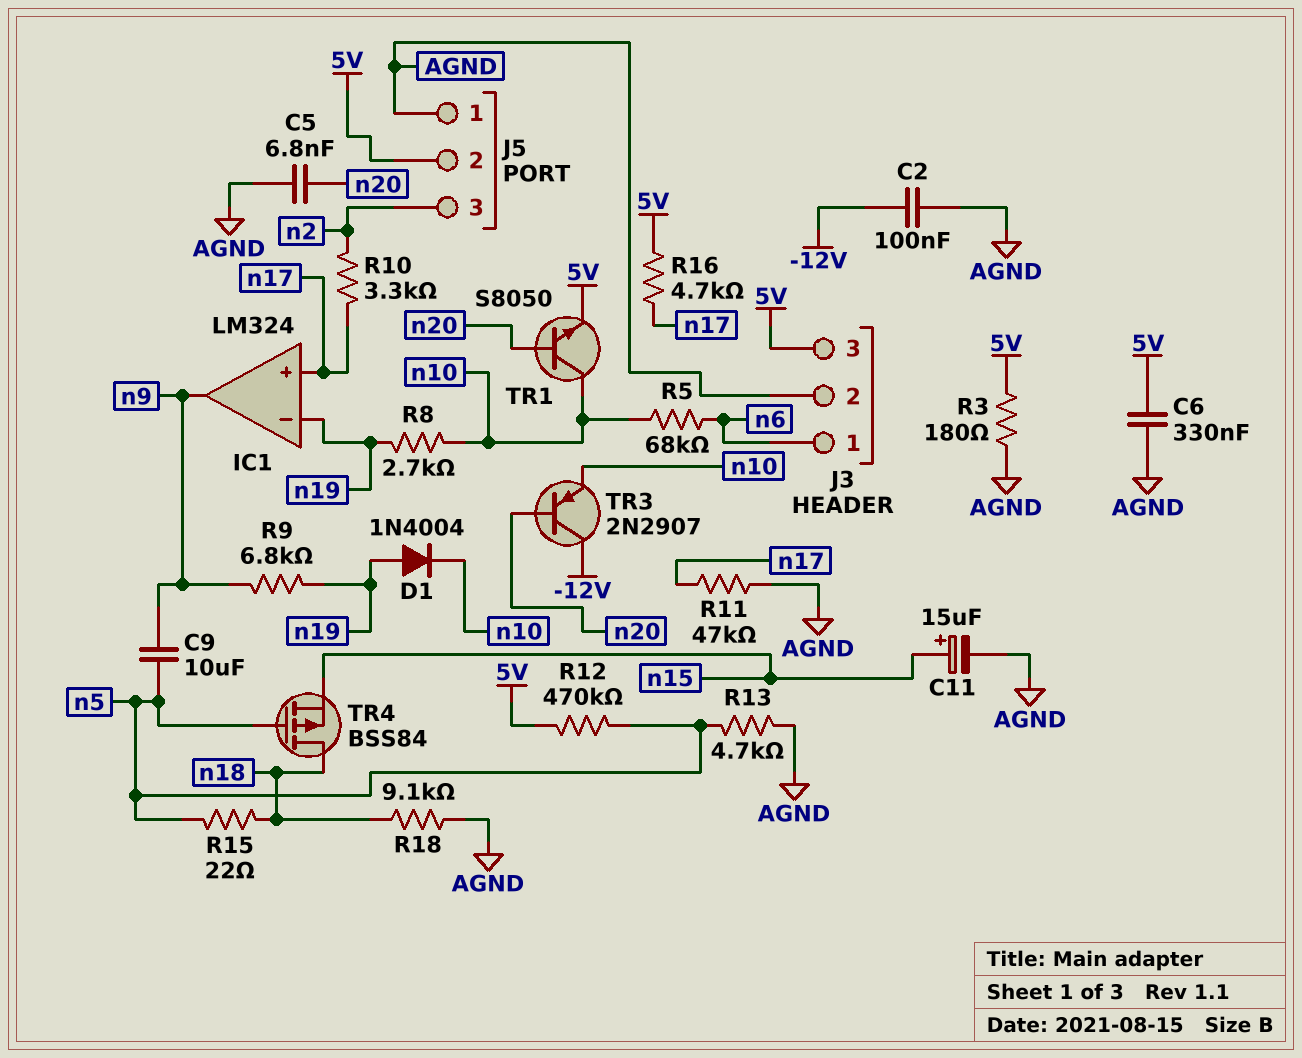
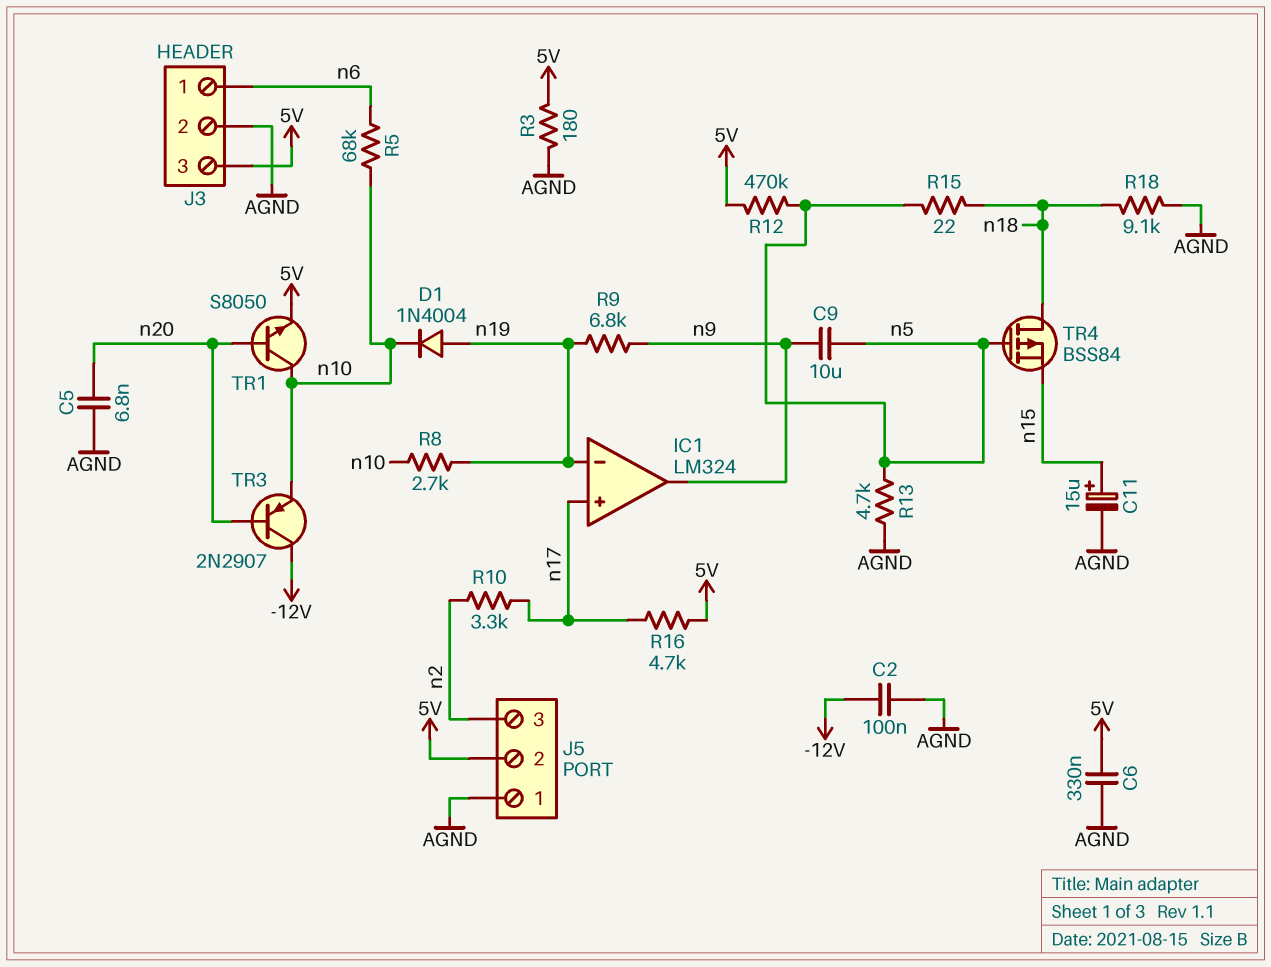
R11: 47k (AGND, n17) -> none

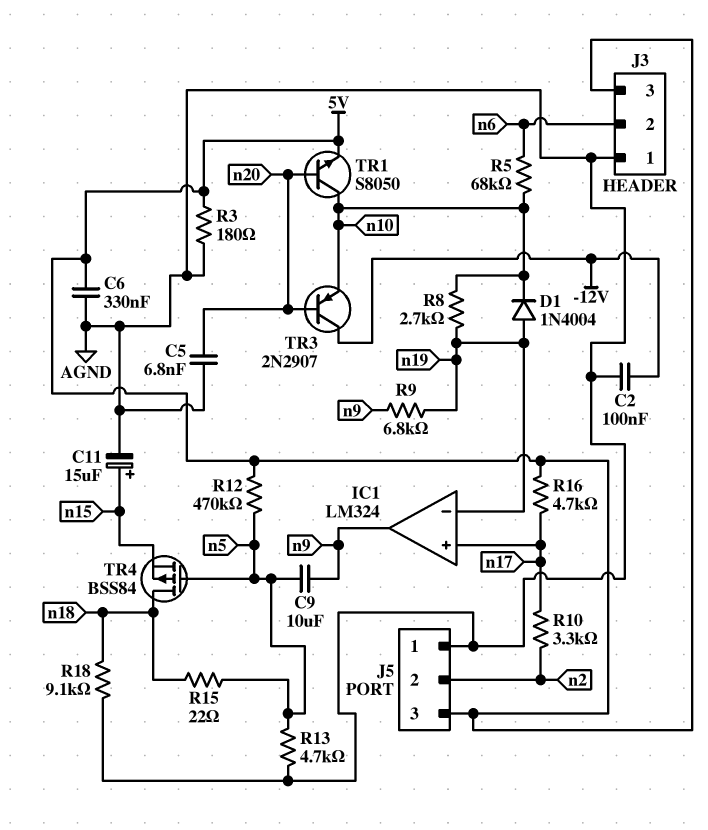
J3 pin 1: n6 -> AGND
J3 pin 2: AGND -> n6
J5 pin 2: 5V -> n2
J5 pin 3: n2 -> 5V

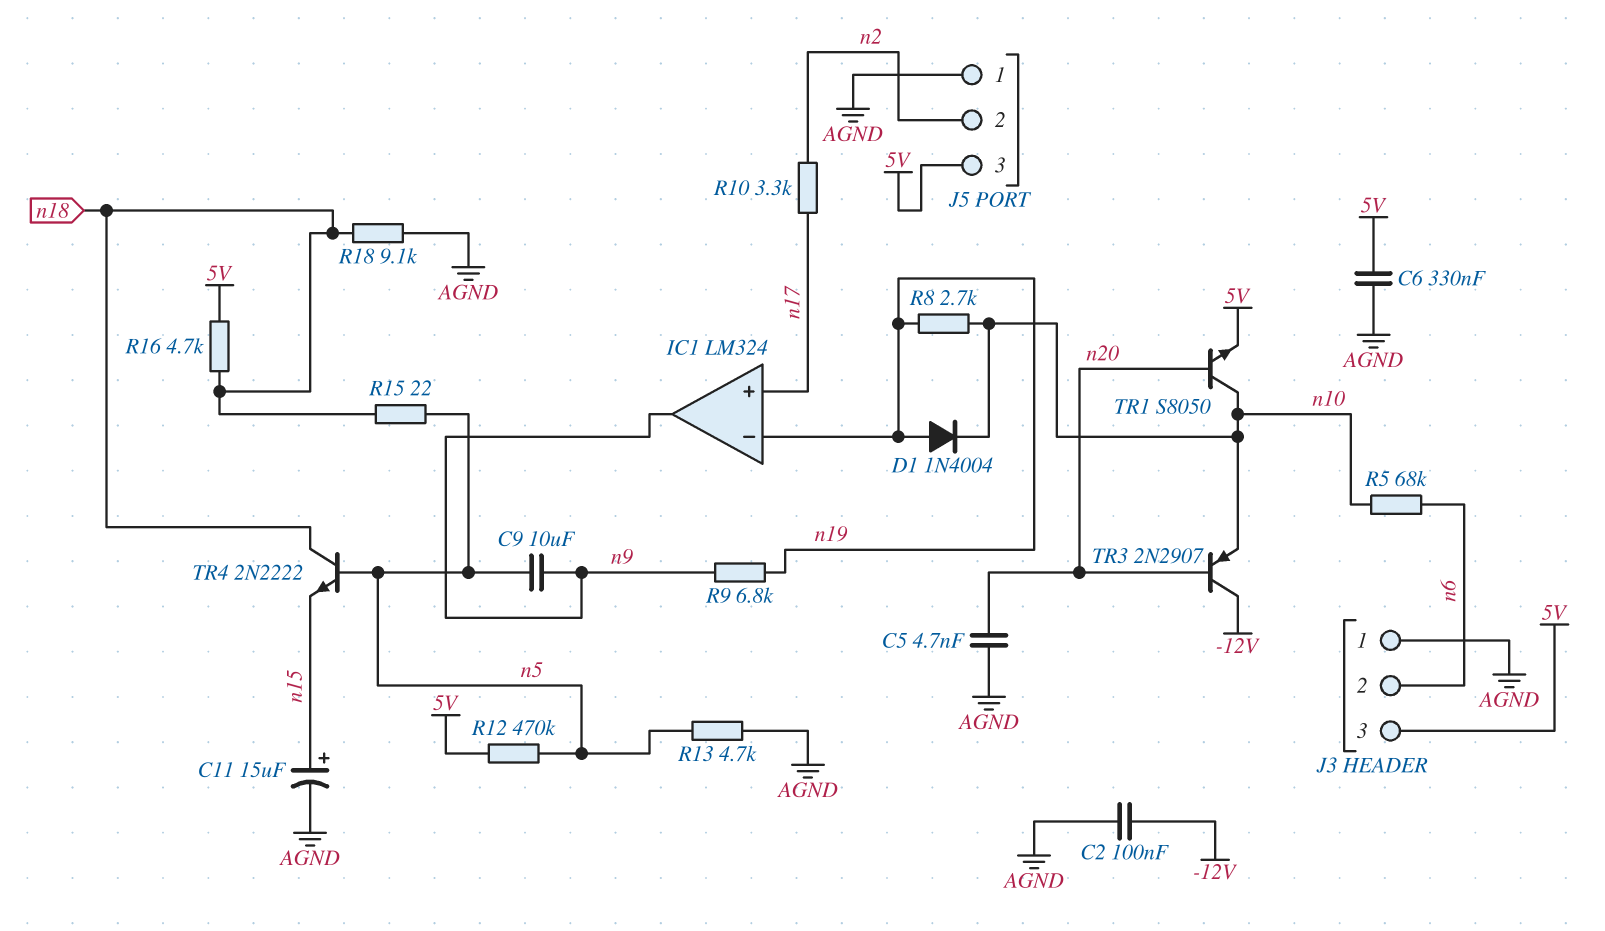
C5: 6.8nF (AGND, n20) -> 4.7nF (AGND, n20)
R3: 180 (5V, AGND) -> none
R16: 4.7k (5V, n17) -> 4.7k (5V, n18)
TR4: PMOS BSS84 (G n5, D n18, S n15) -> NPN 2N2222 (B n5, C n18, E n15)

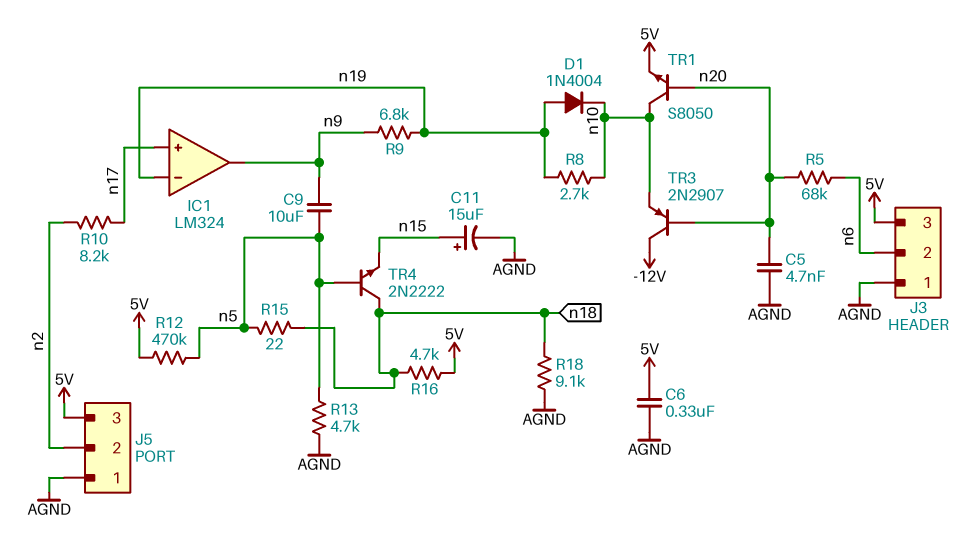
C2: 100nF (-12V, AGND) -> none
R5: 68k (n6, n10) -> 68k (n6, n20)
R10: 3.3k (n2, n17) -> 8.2k (n2, n17)

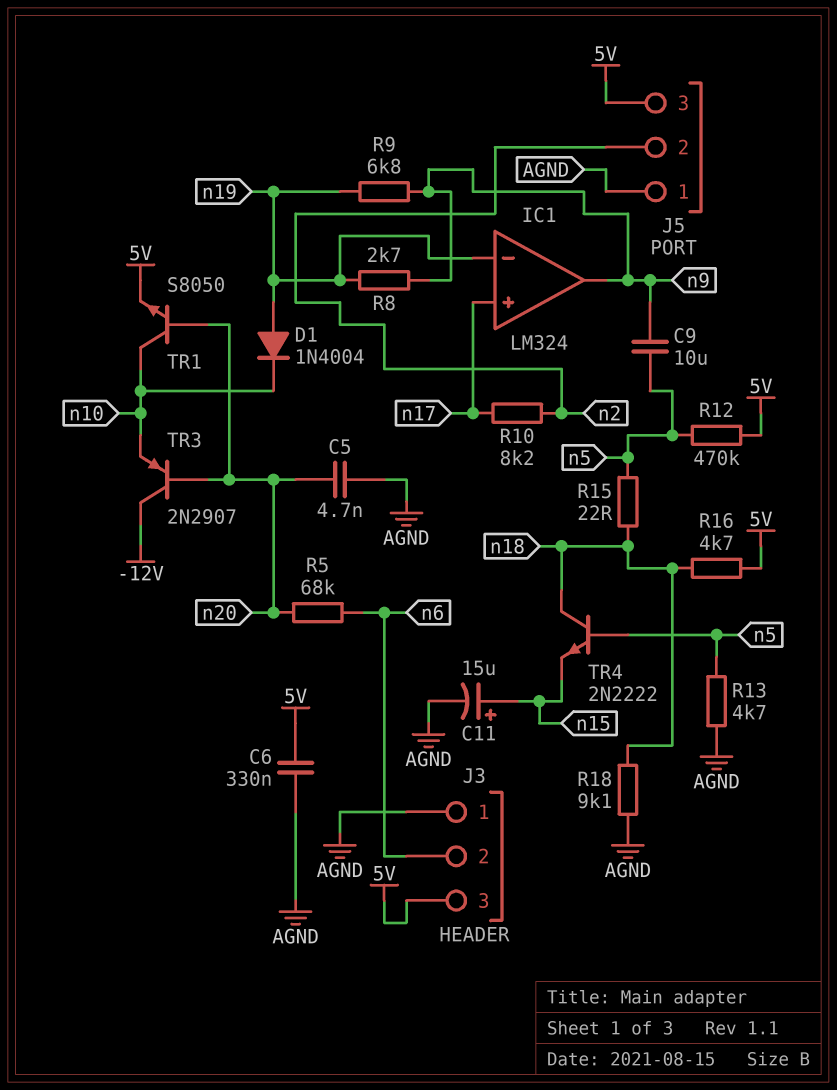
R8: 2.7k (n10, n19) -> 2.7k (n9, n19)

